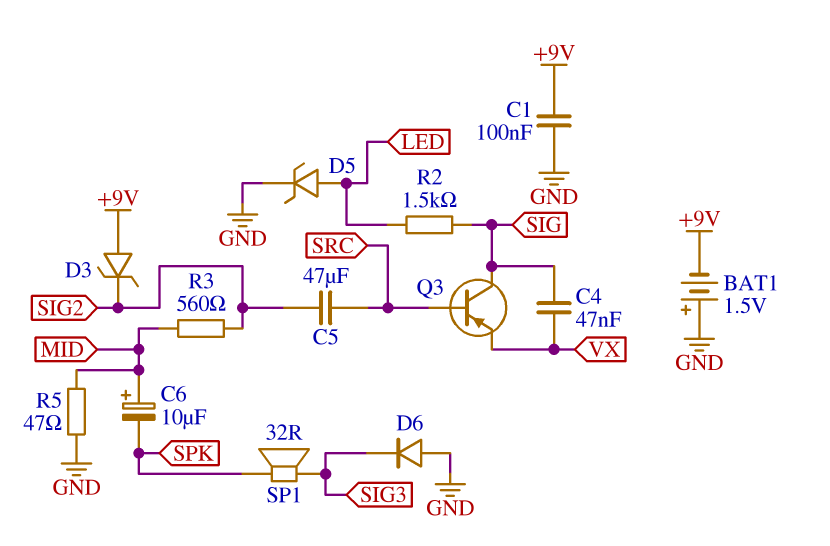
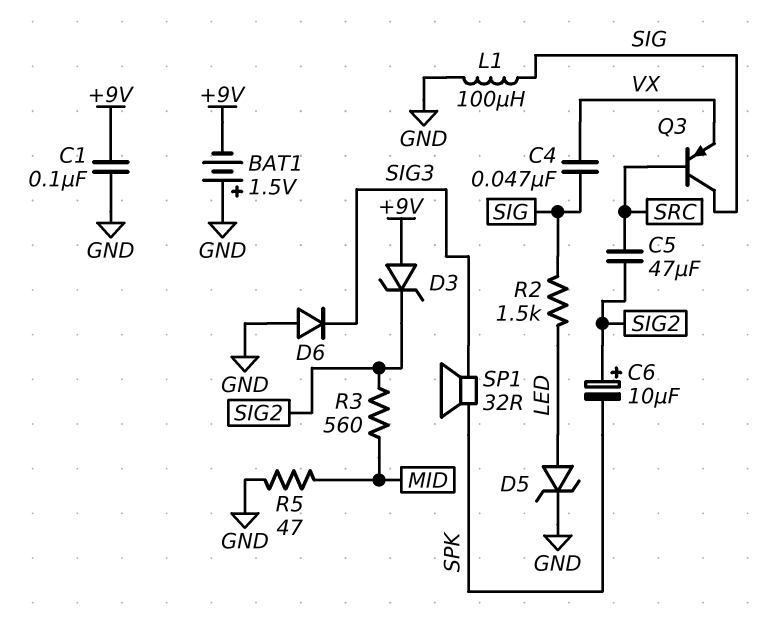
C6: 10uF (plus MID, minus SPK) -> 10uF (plus SIG2, minus SPK)
L1: none -> 100uH (GND, SIG)

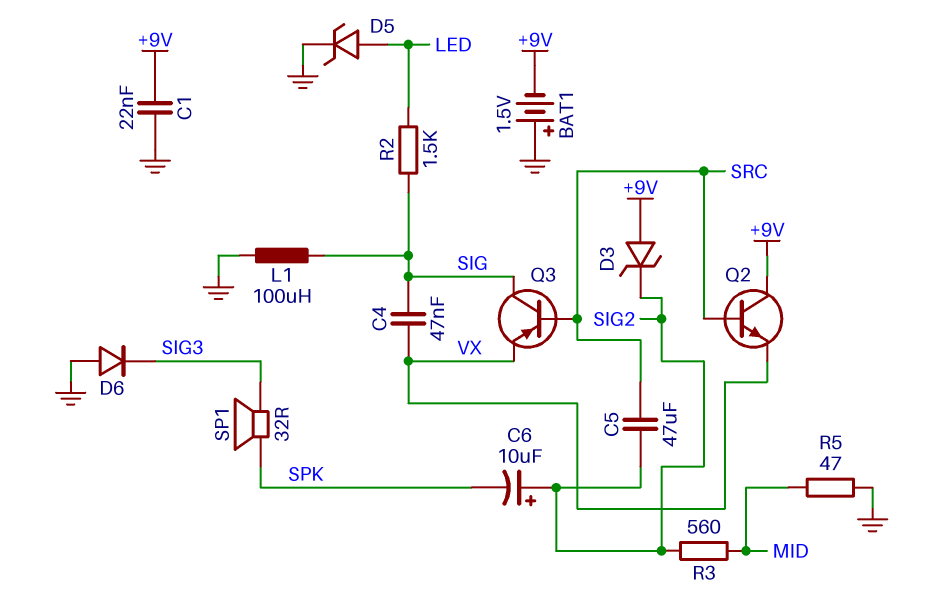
C1: 100nF (+9V, GND) -> 22nF (+9V, GND)
Q2: none -> NPN (B SRC, C +9V, E VX)

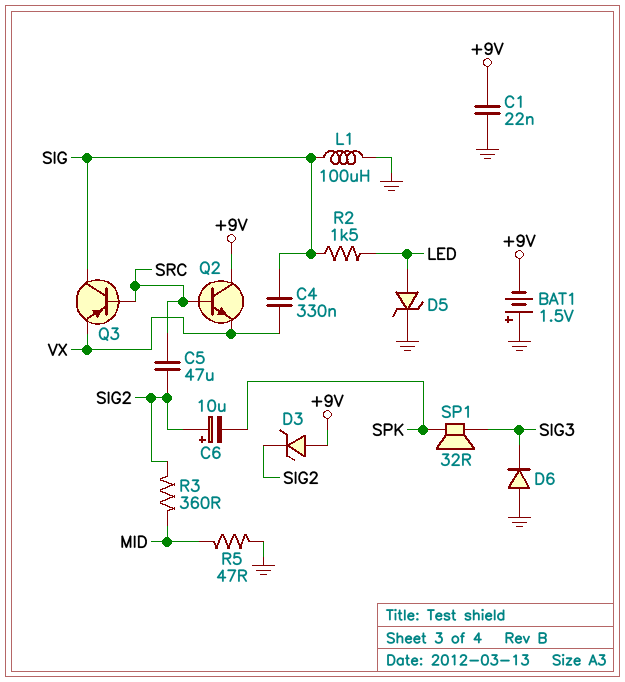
C4: 47nF (SIG, VX) -> 330nF (SIG, VX)
R3: 560 (MID, SIG2) -> 360 (MID, SIG2)

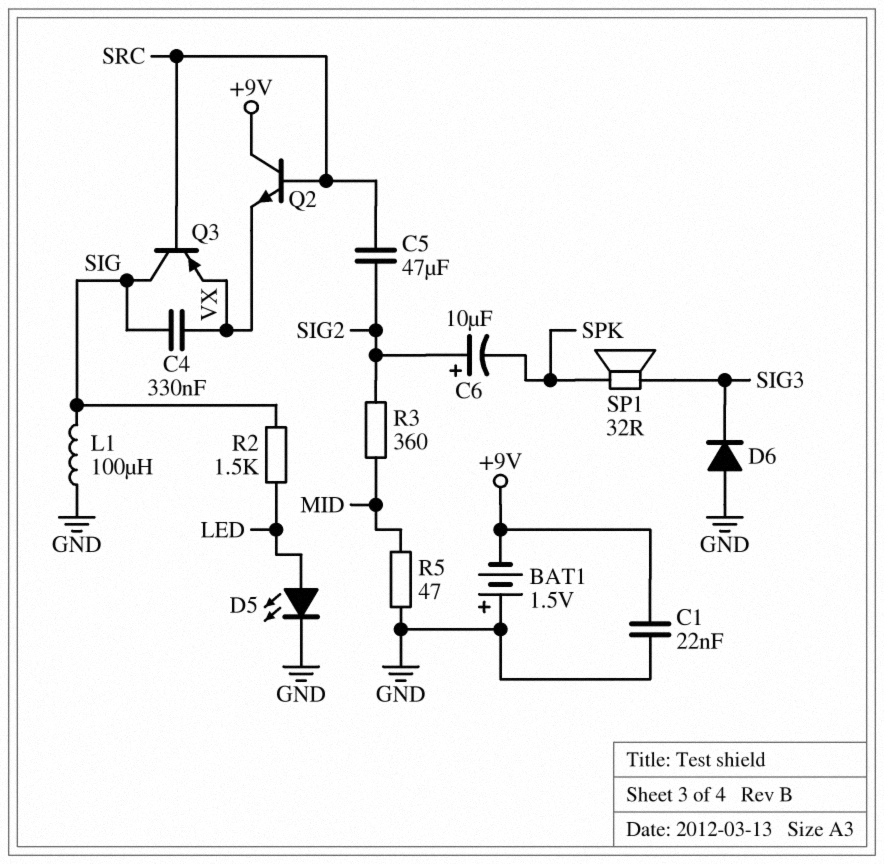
D3: zener (A +9V, K SIG2) -> none
D5: zener (A LED, K GND) -> LED (A LED, K GND)

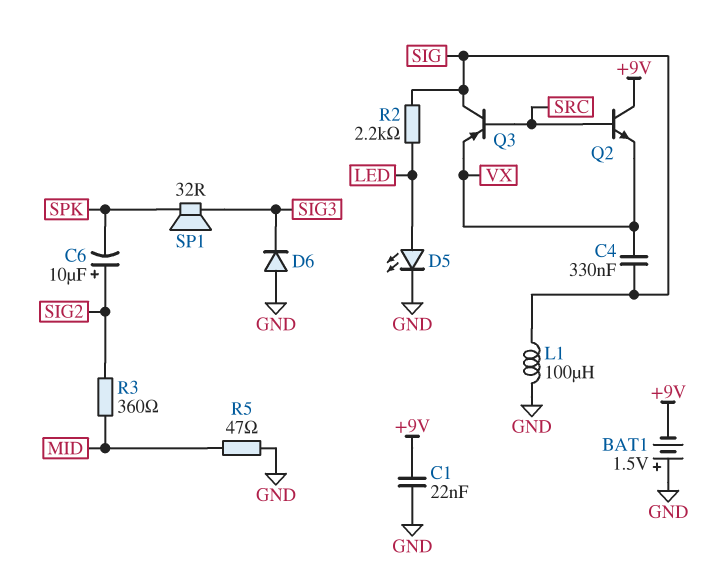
C5: 47uF (SIG2, SRC) -> none
R2: 1.5k (LED, SIG) -> 2.2k (LED, SIG)

